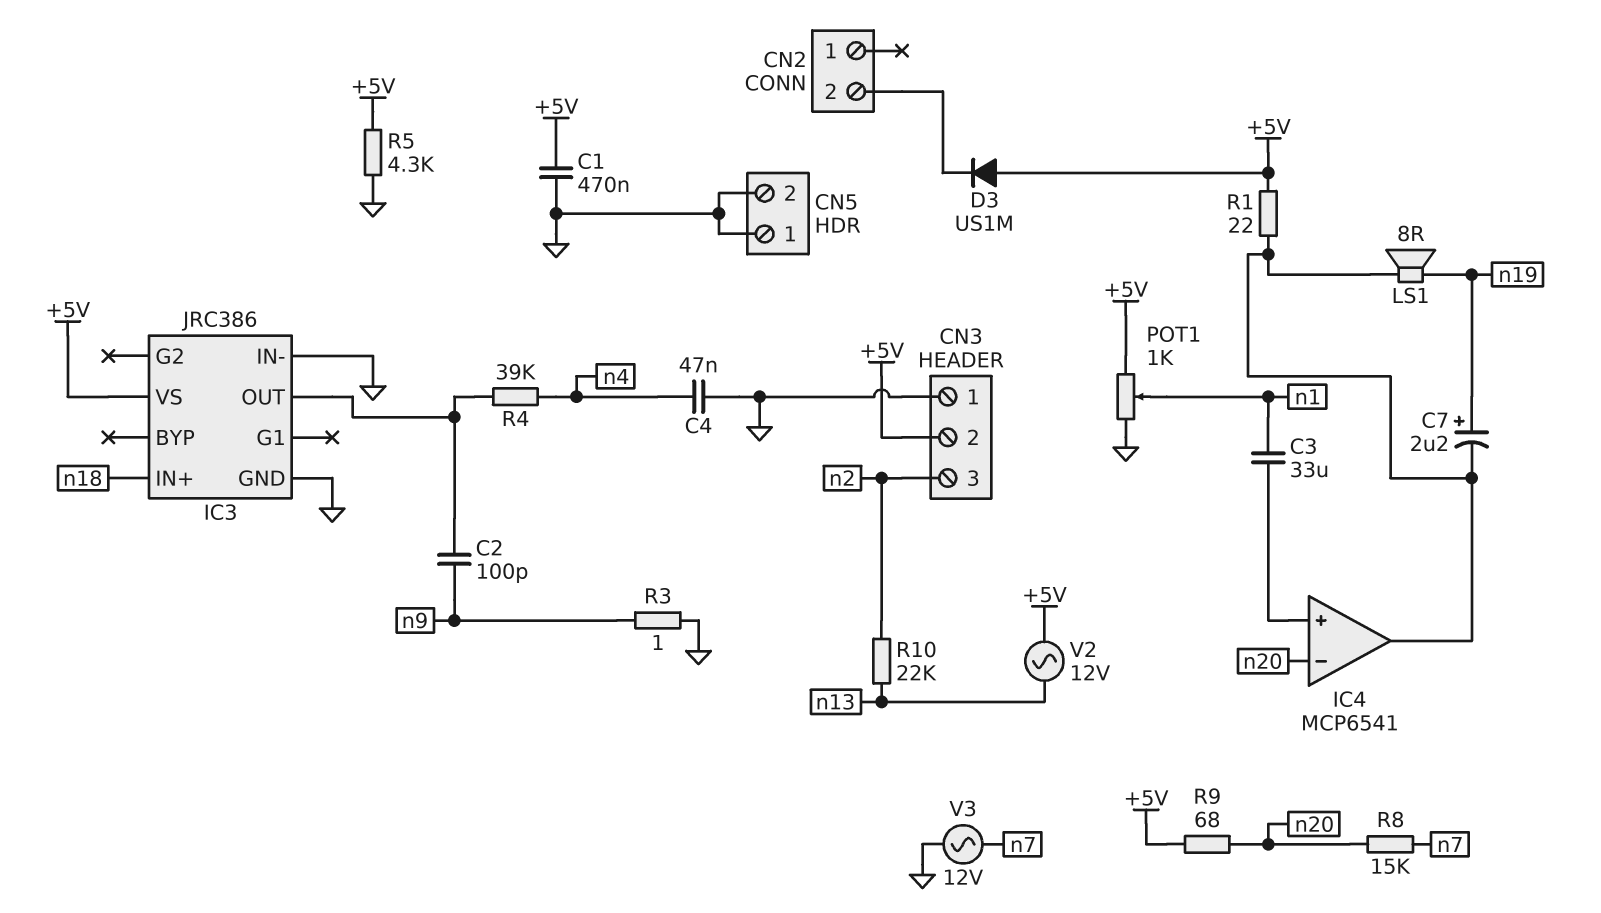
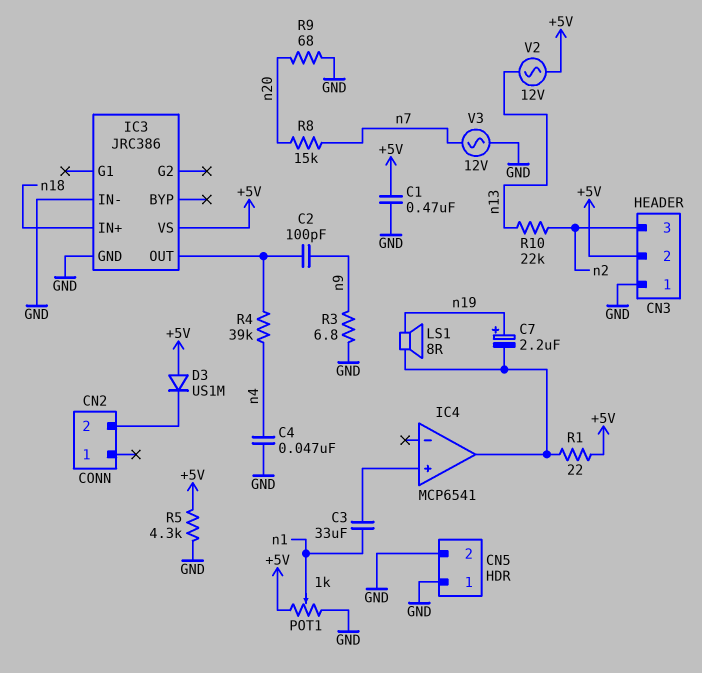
IC4 pin in-: n20 -> none
R3: 1 (GND, n9) -> 6.8 (GND, n9)
R9: 68 (+5V, n20) -> 68 (GND, n20)

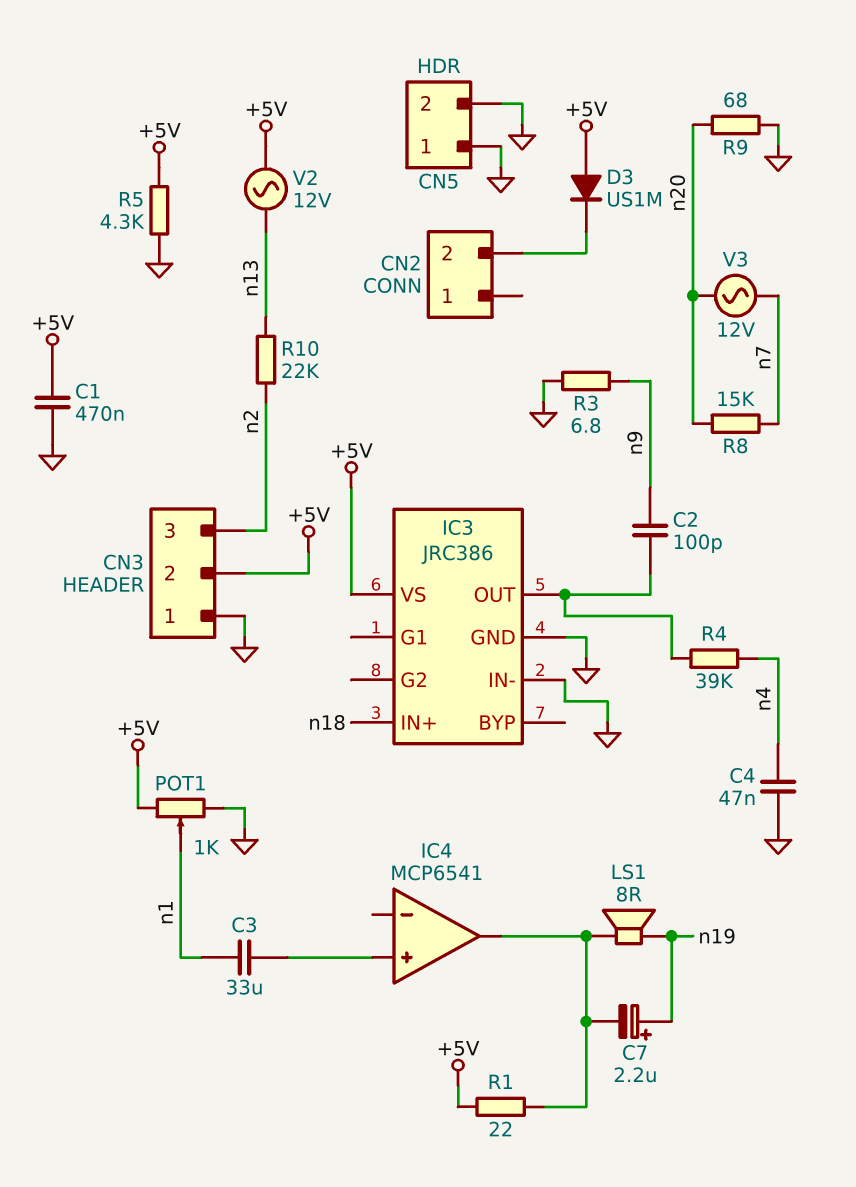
V3: AC 12V (GND, n7) -> AC 12V (n7, n20)

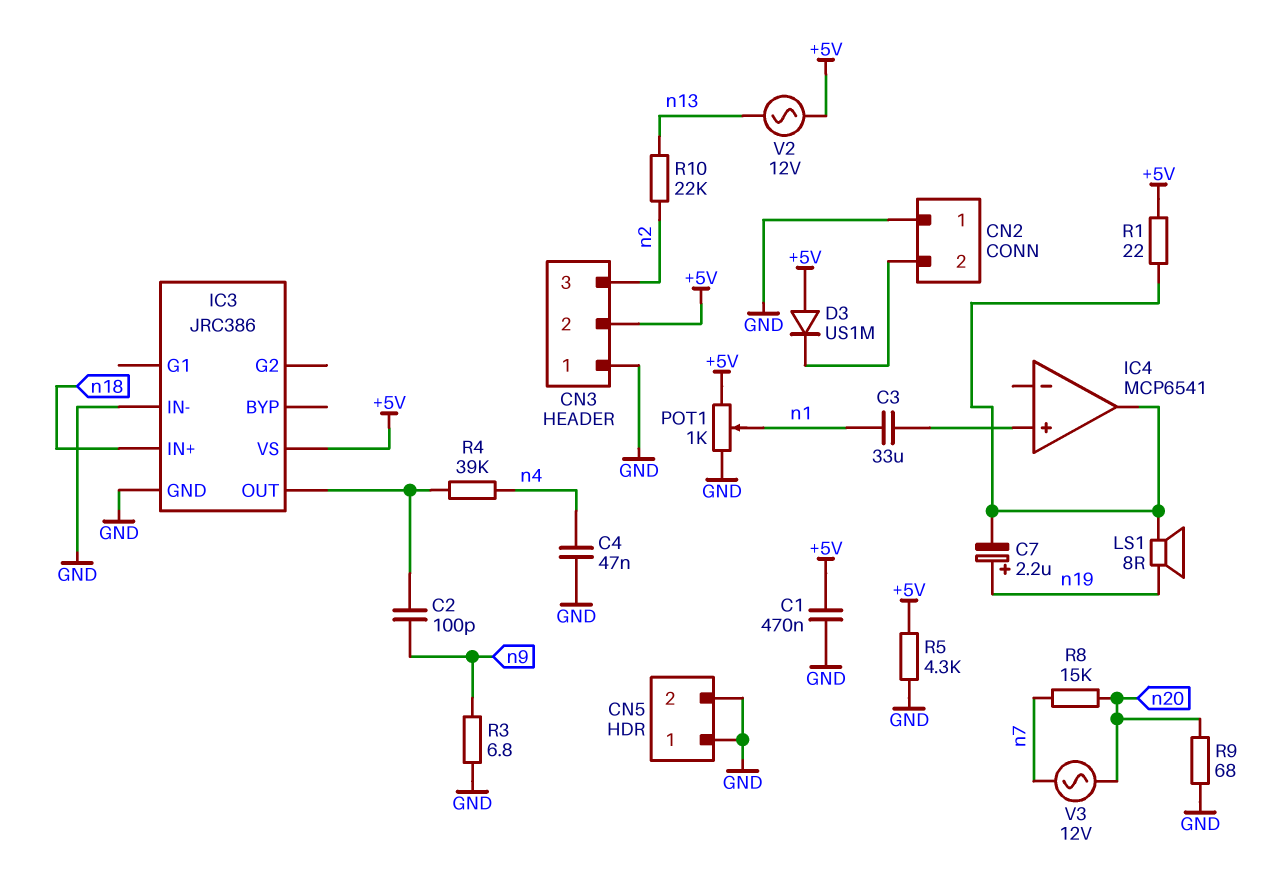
CN2 pin 1: none -> GND

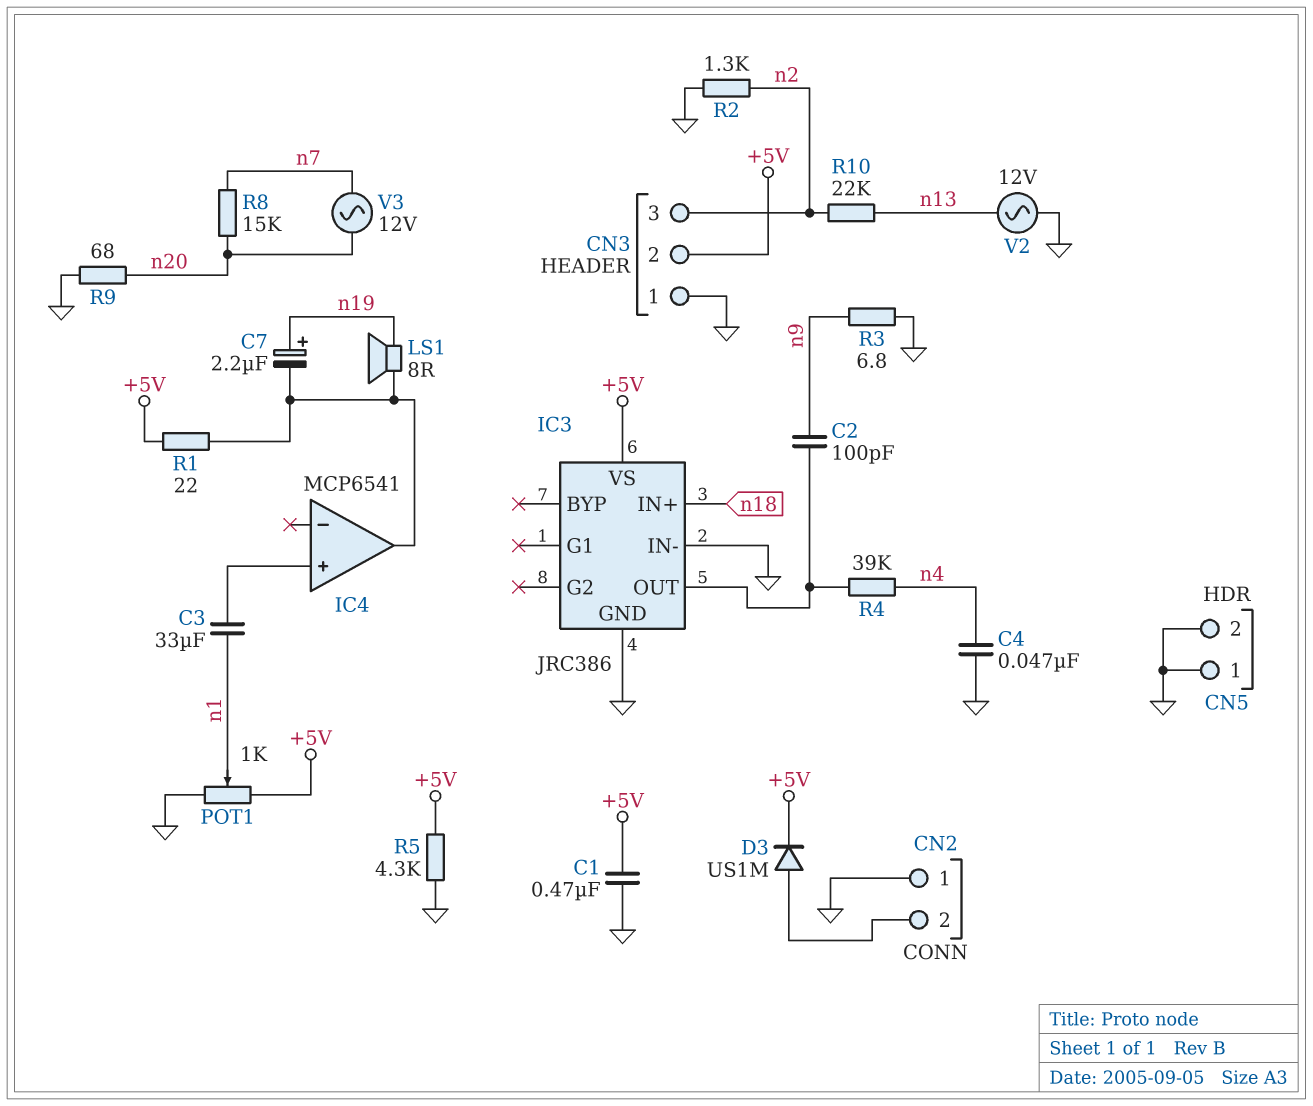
D3: diode US1M (A +5V, K CN2/2) -> diode US1M (A CN2/2, K +5V)
R2: none -> 1.3k (GND, n2)
V2: AC 12V (+5V, n13) -> AC 12V (GND, n13)

